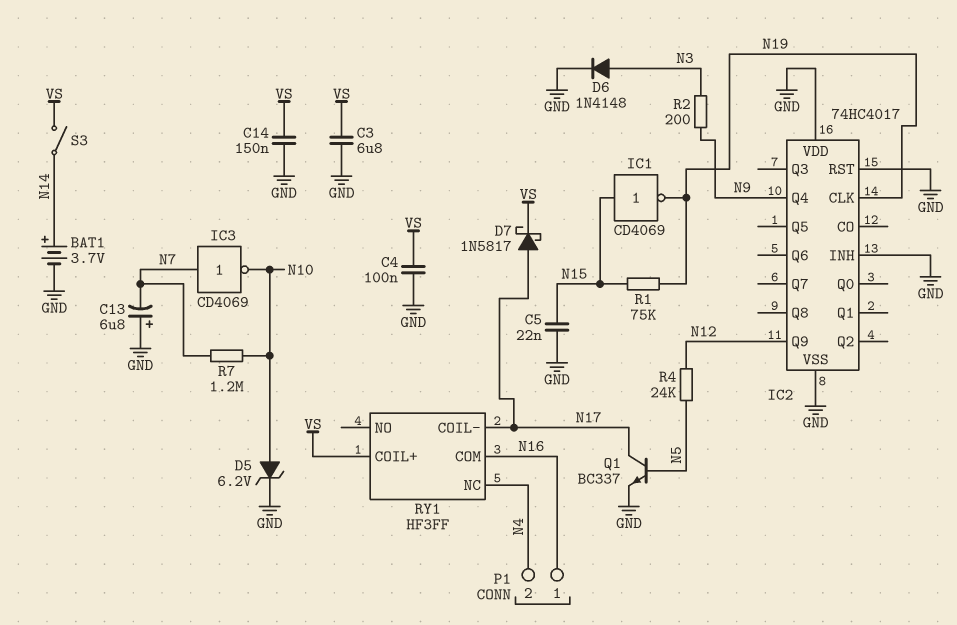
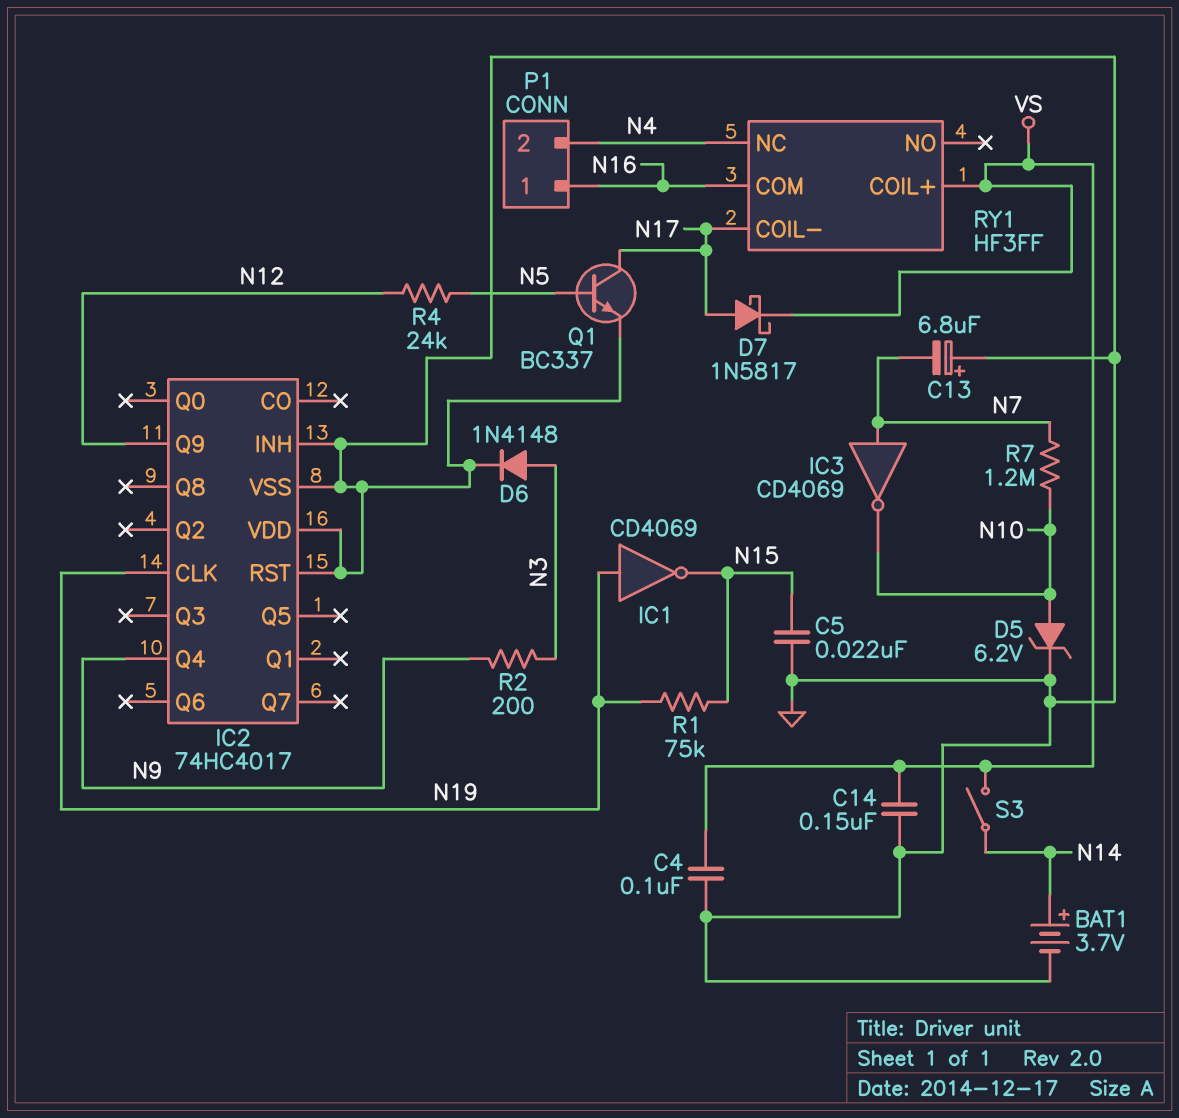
C3: 6.8uF (GND, VS) -> none
IC1: NOT CD4069 (in N15, out N19) -> NOT CD4069 (in N19, out N15)

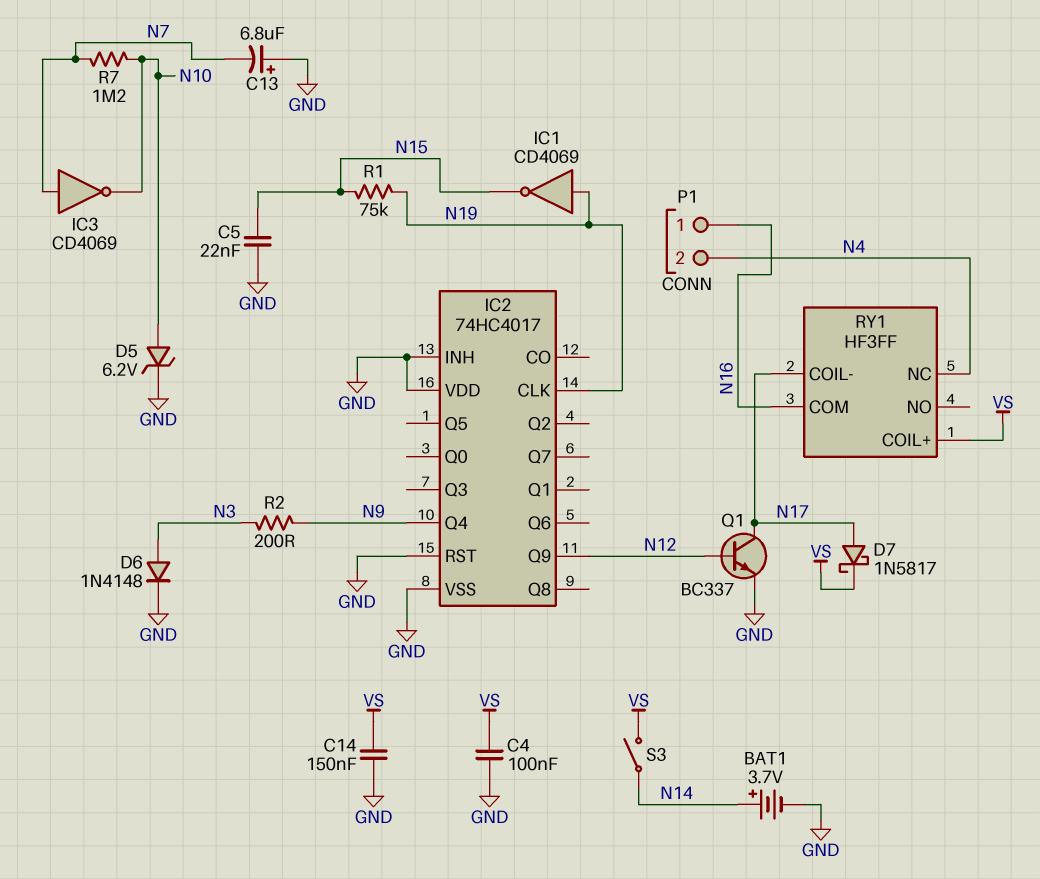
Q1: NPN BC337 (B N5, C N17, E GND) -> NPN BC337 (B N12, C N17, E GND)
R4: 24k (N5, N12) -> none

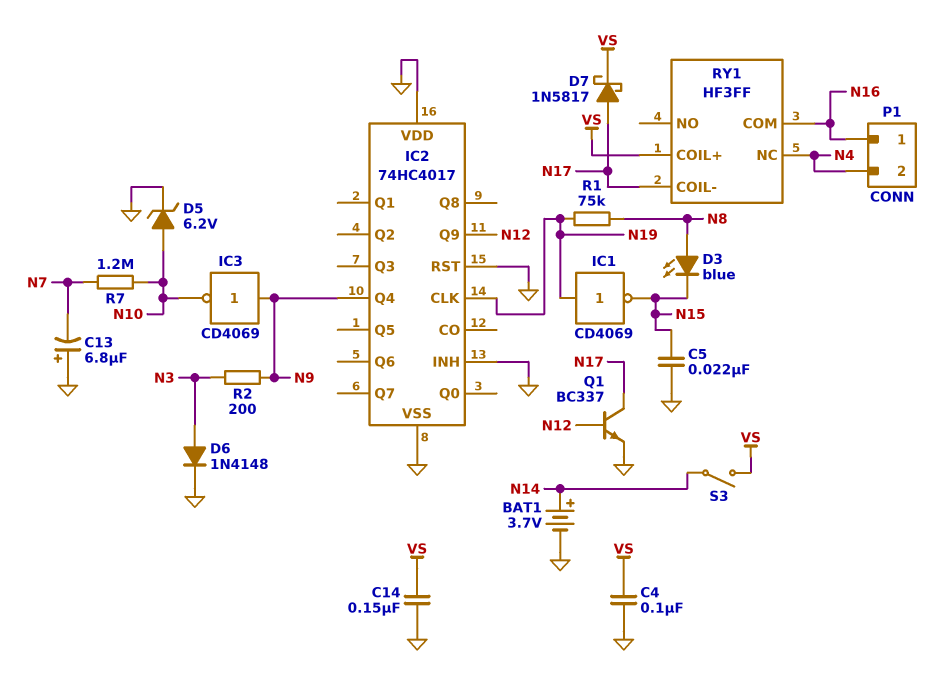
D3: none -> LED blue (A N8, K N15)
IC3: NOT CD4069 (in N7, out N10) -> NOT CD4069 (in N9, out N10)
R1: 75k (N15, N19) -> 75k (N8, N19)

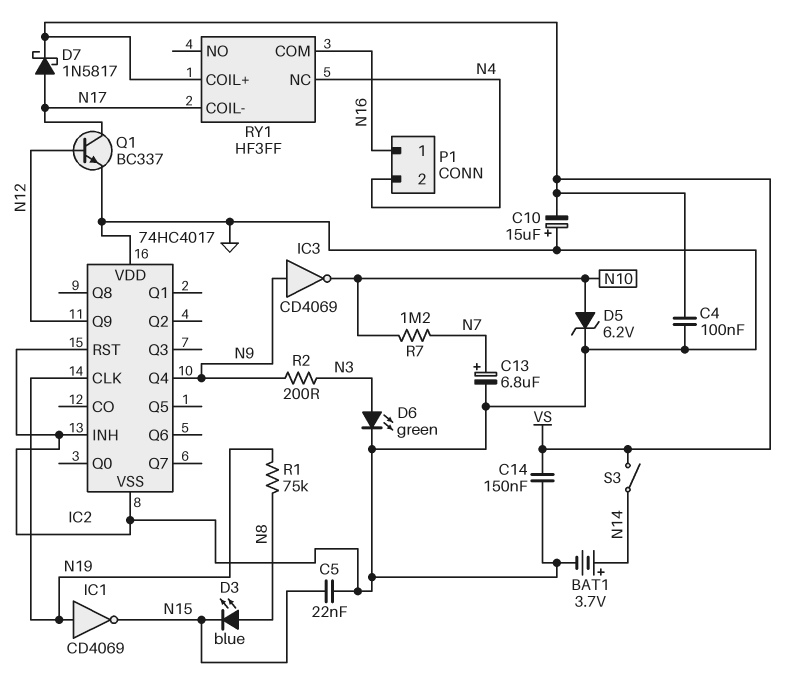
C10: none -> 15uF (plus GND, minus VS)
C13: 6.8uF (plus GND, minus N7) -> 6.8uF (plus N7, minus GND)
D6: diode 1N4148 (A N3, K GND) -> LED green (A N3, K GND)

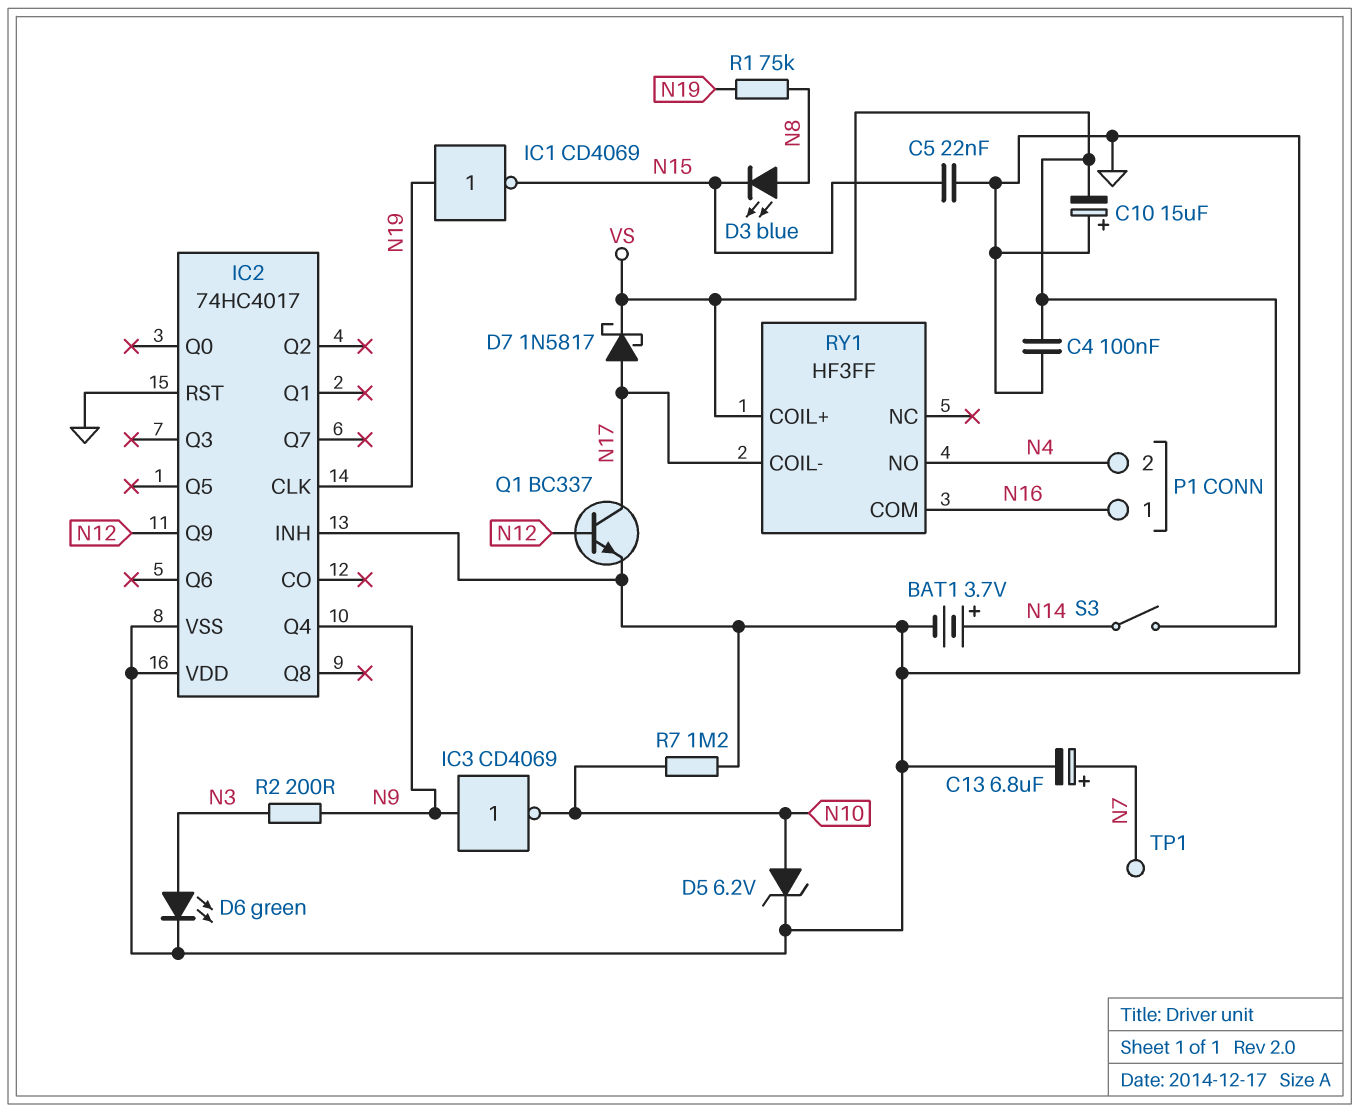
C14: 150nF (GND, VS) -> none
R7: 1.2M (N7, N10) -> 1.2M (GND, N10)
RY1 pin NC: N4 -> none
RY1 pin NO: none -> N4
TP1: none -> test point (N7)

